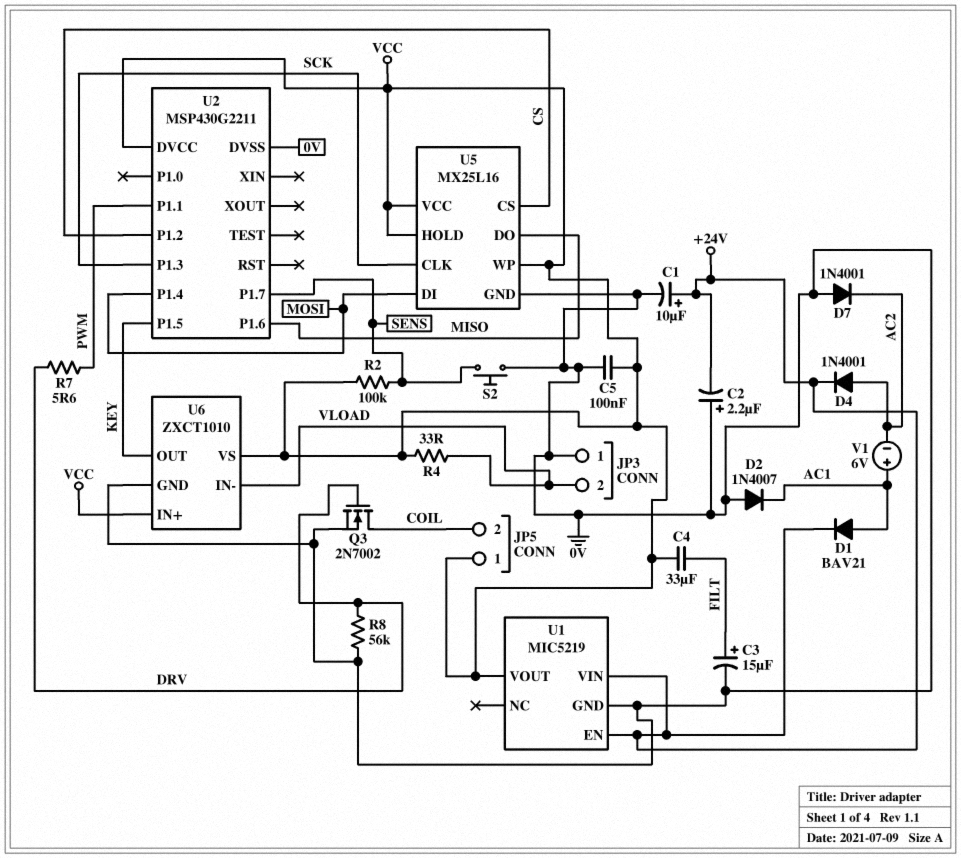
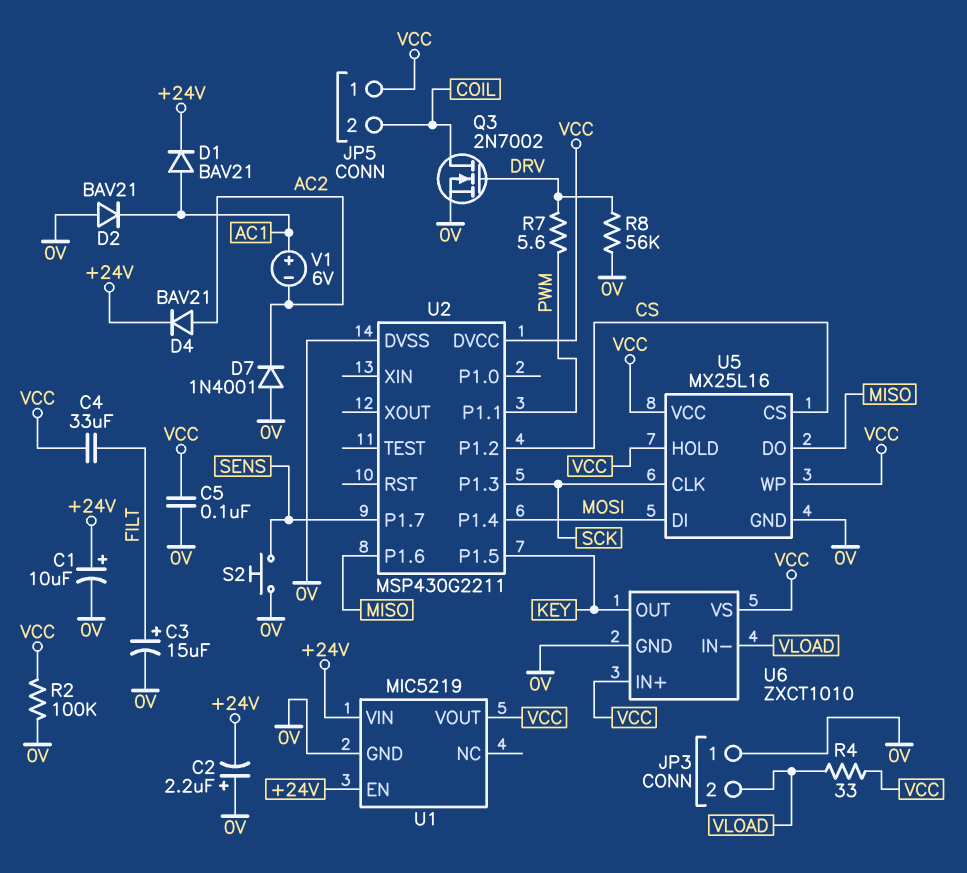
D2: diode 1N4007 (A 0V, K AC1) -> diode BAV21 (A 0V, K AC1)
D4: diode 1N4001 (A AC2, K +24V) -> diode BAV21 (A AC2, K +24V)
R2: 100k (SENS, VCC) -> 100k (0V, VCC)

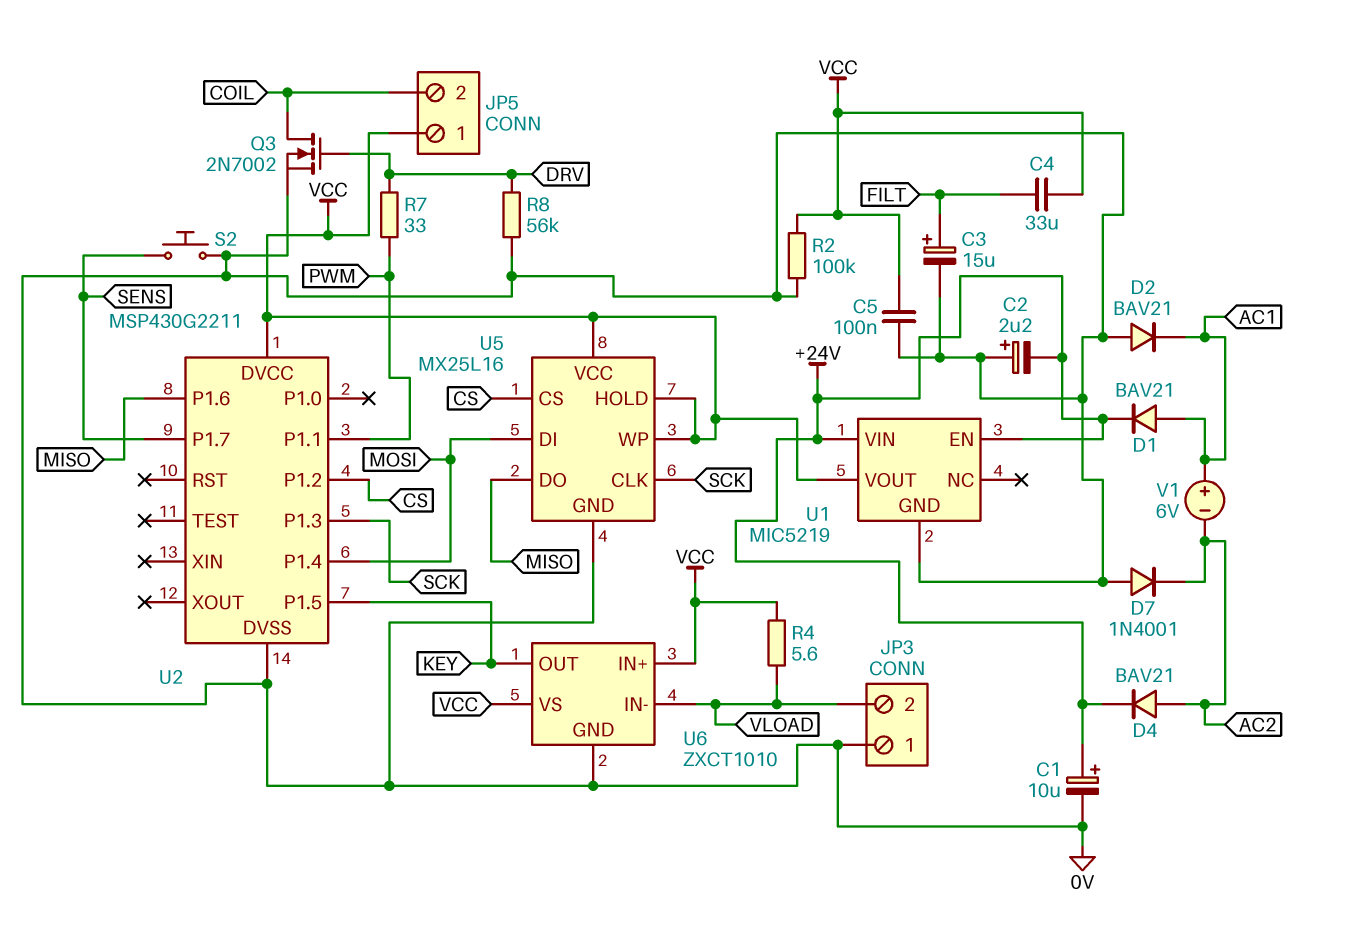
R4: 33 (VCC, VLOAD) -> 5.6 (VCC, VLOAD)
R7: 5.6 (DRV, PWM) -> 33 (DRV, PWM)

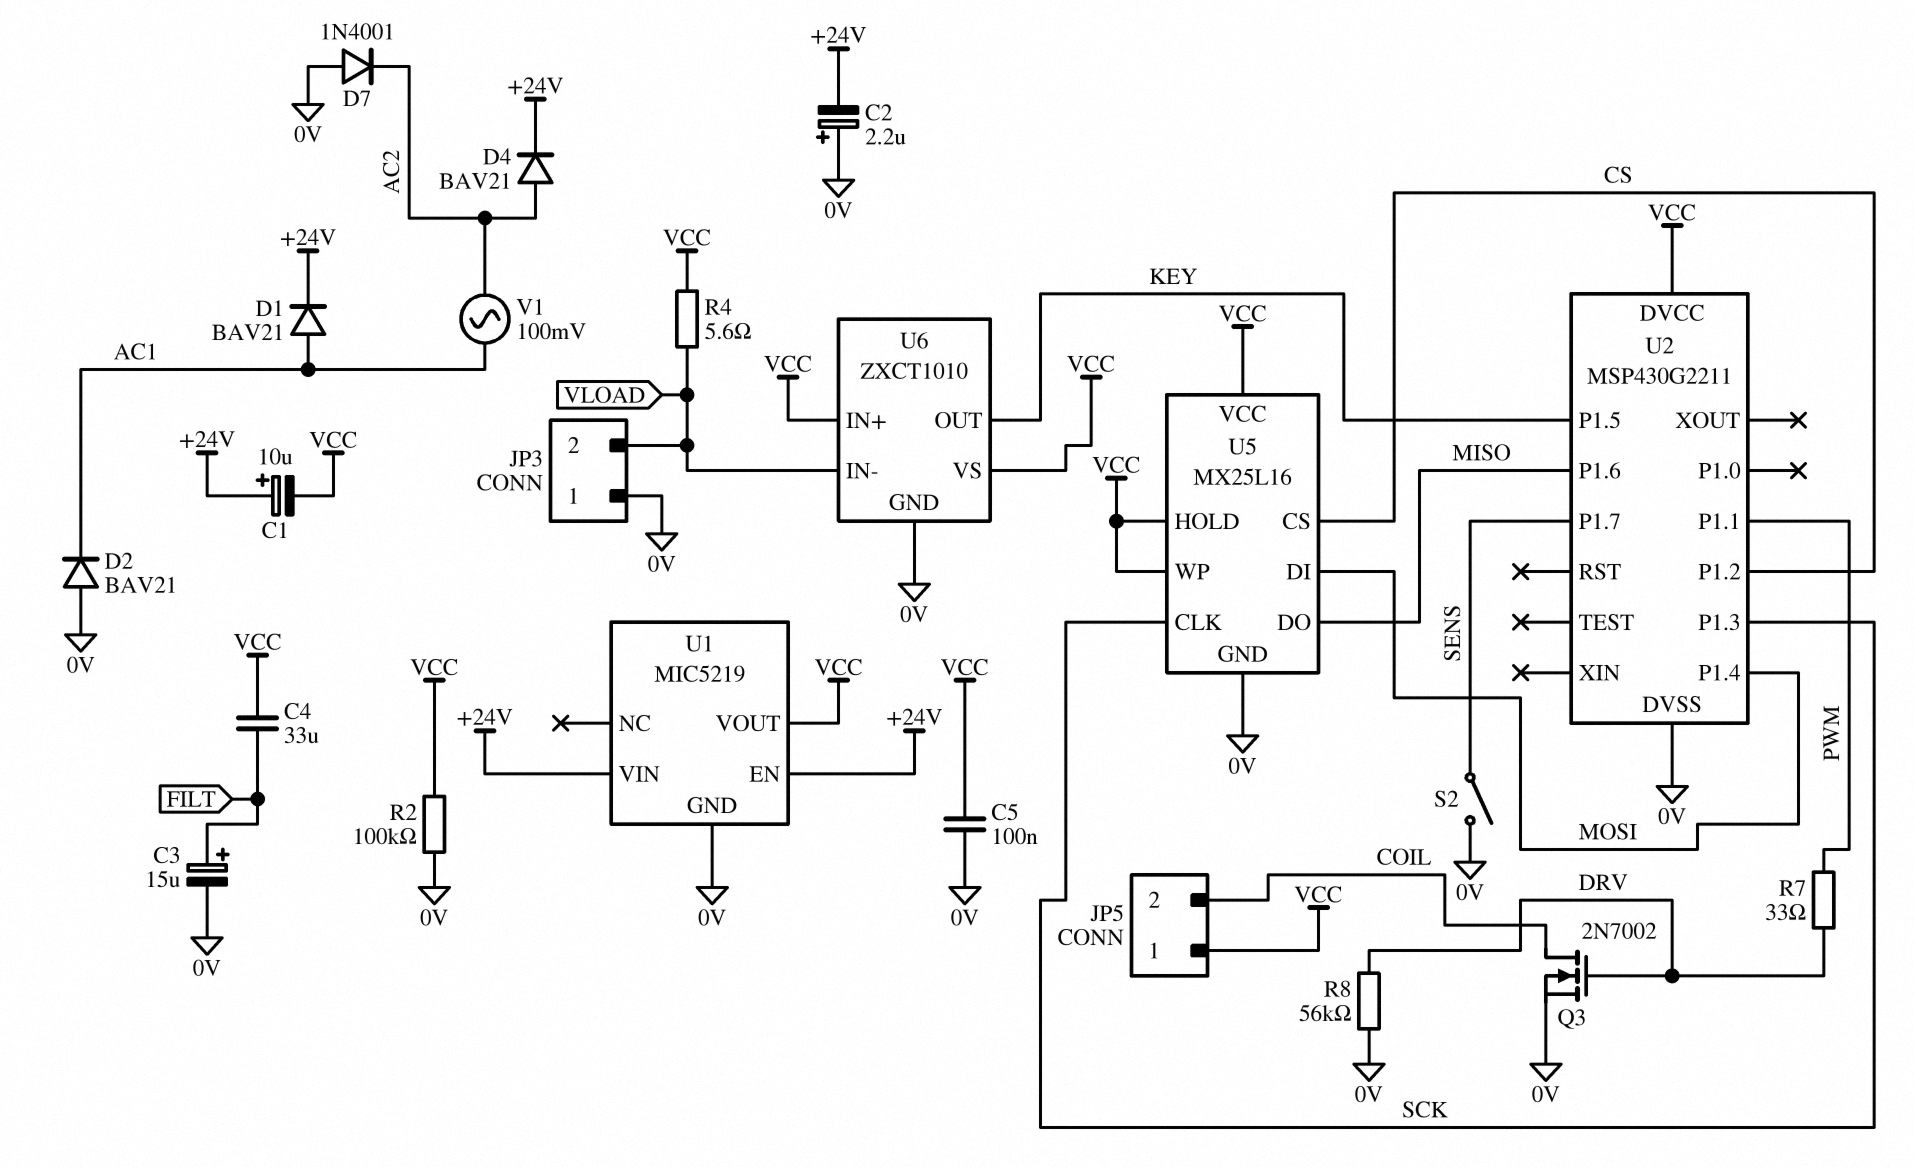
C1: 10uF (plus +24V, minus 0V) -> 10uF (plus +24V, minus VCC)
S2: button (0V, SENS) -> switch (0V, SENS)
V1: 6V (plus AC1, minus AC2) -> AC 100mV (AC1, AC2)

